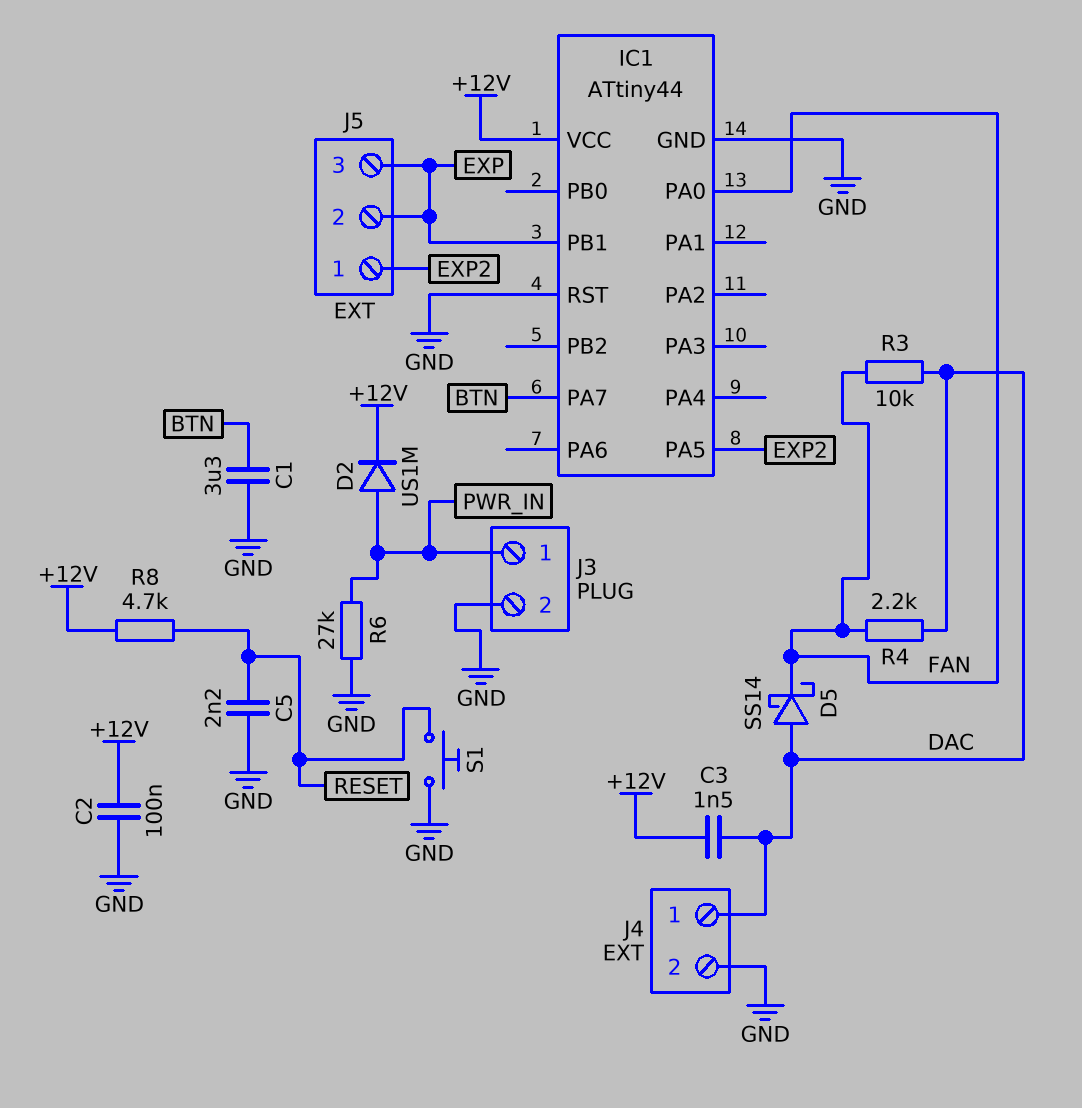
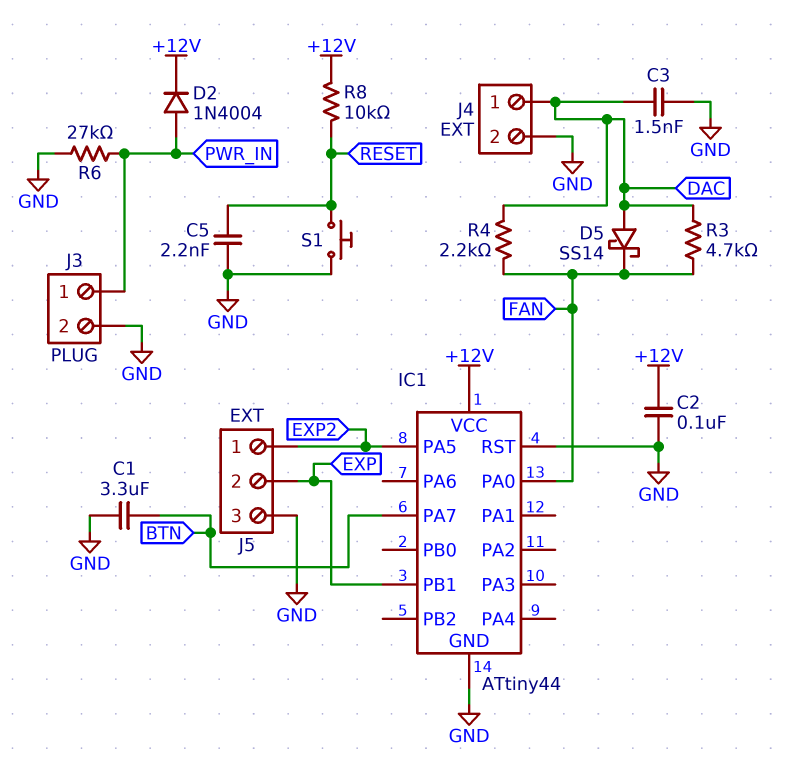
C3: 1.5nF (+12V, DAC) -> 1.5nF (DAC, GND)
D2: diode US1M (A PWR_IN, K +12V) -> diode 1N4004 (A PWR_IN, K +12V)
J5 pin 3: EXP -> GND
R3: 10k (DAC, FAN) -> 4.7k (DAC, FAN)
R8: 4.7k (+12V, RESET) -> 10k (+12V, RESET)

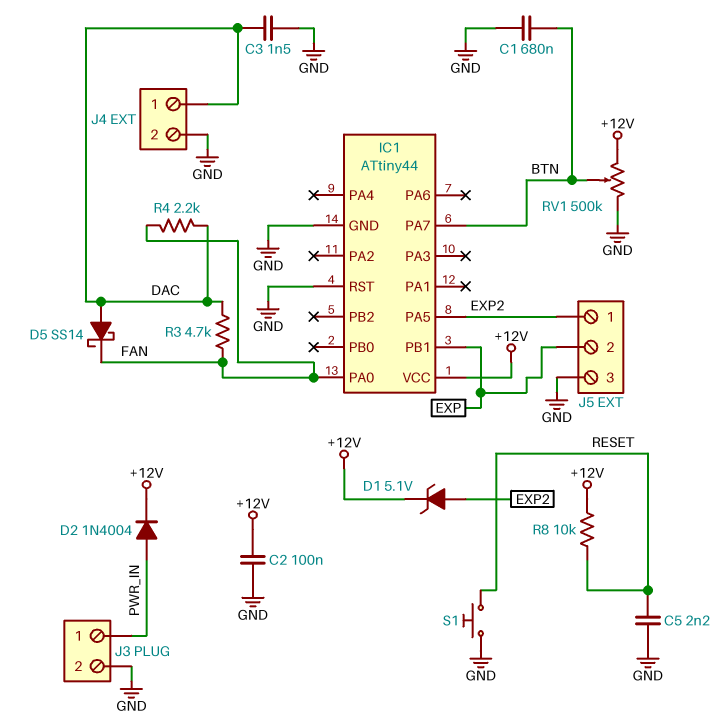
C1: 3.3uF (BTN, GND) -> 680nF (BTN, GND)
D1: none -> zener 5.1V (A EXP2, K +12V)
R6: 27k (GND, PWR_IN) -> none
RV1: none -> 500k (+12V, GND, wiper BTN)

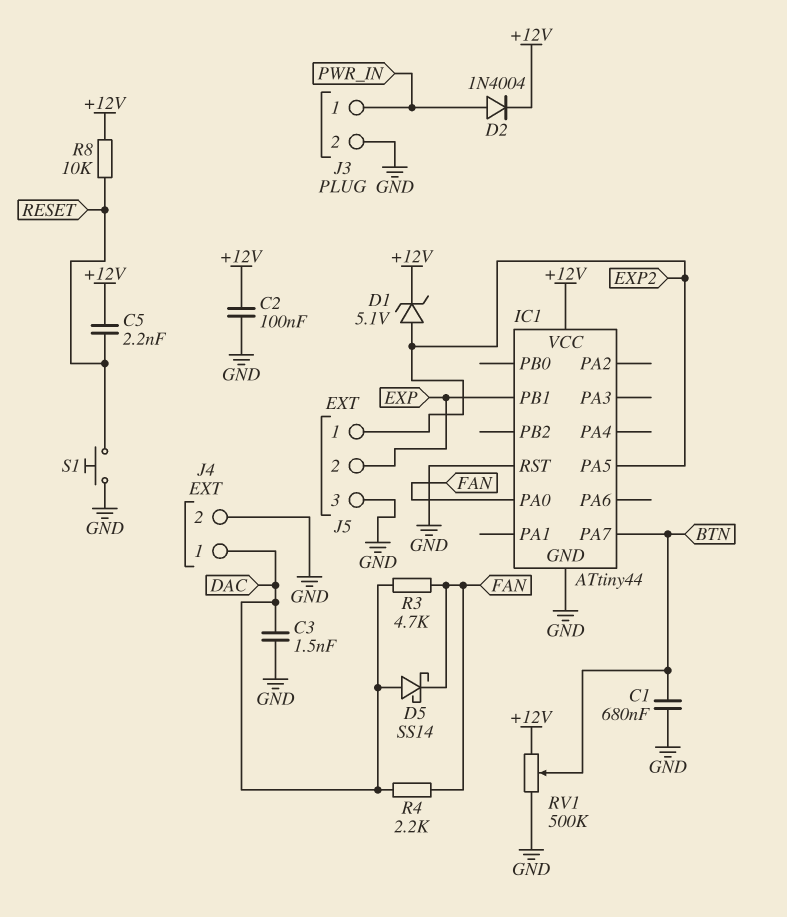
C5: 2.2nF (GND, RESET) -> 2.2nF (+12V, RESET)

